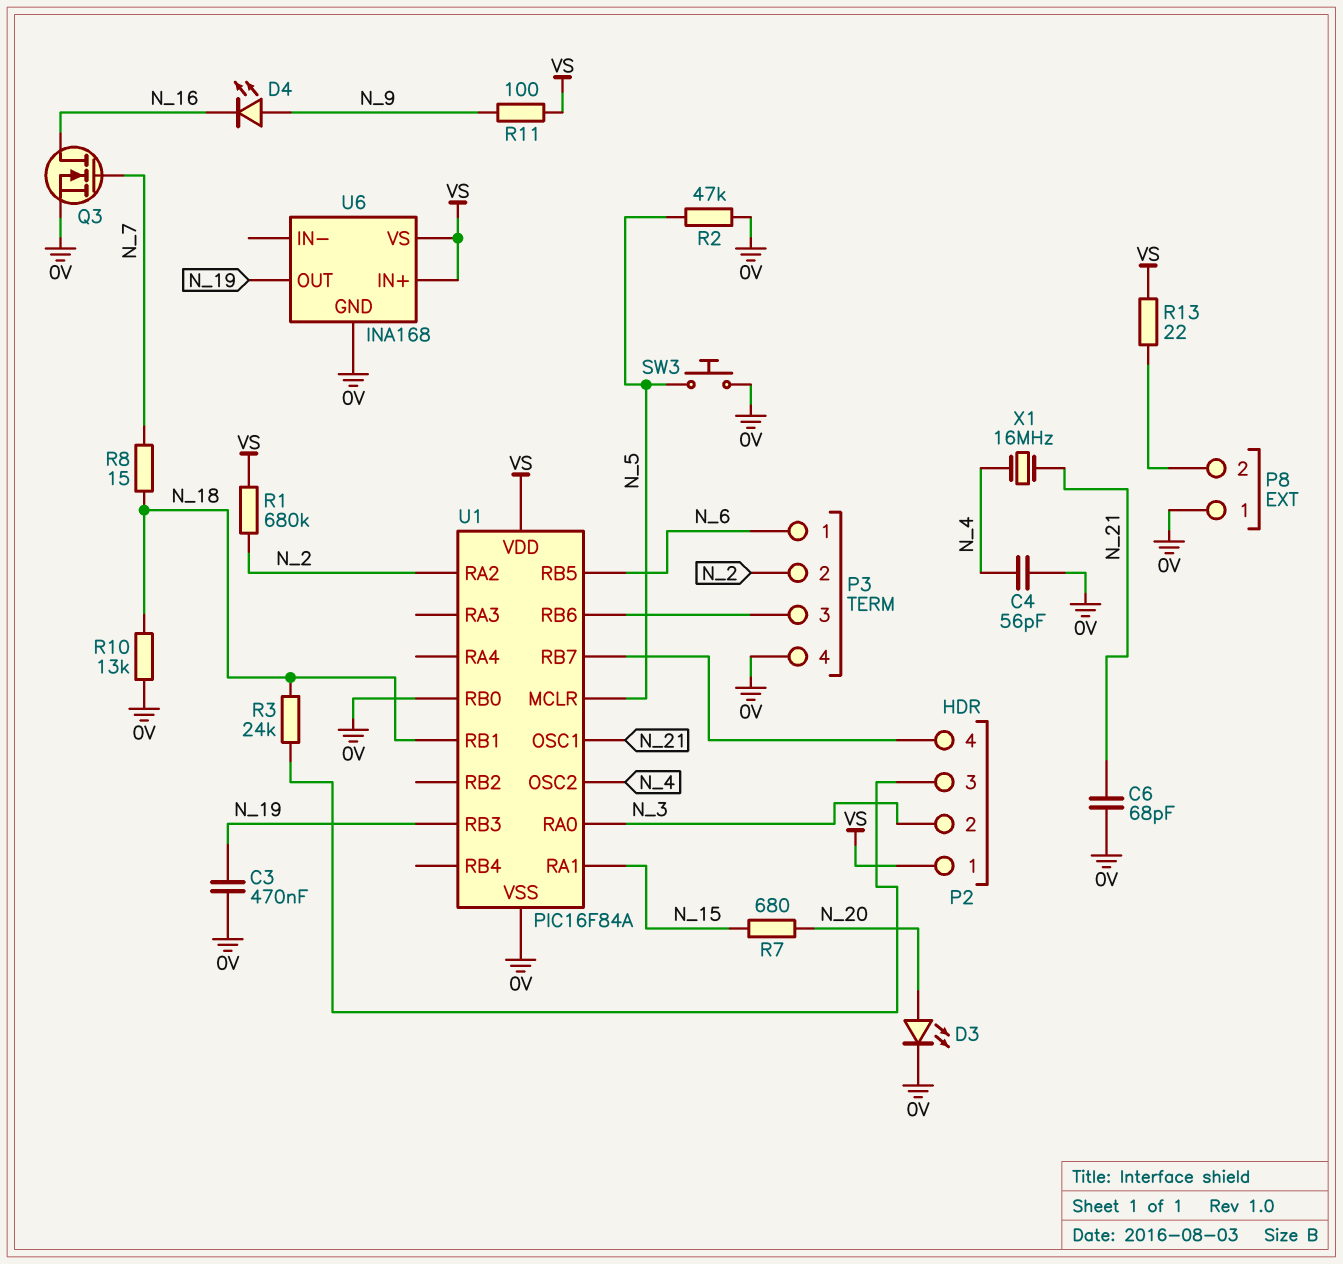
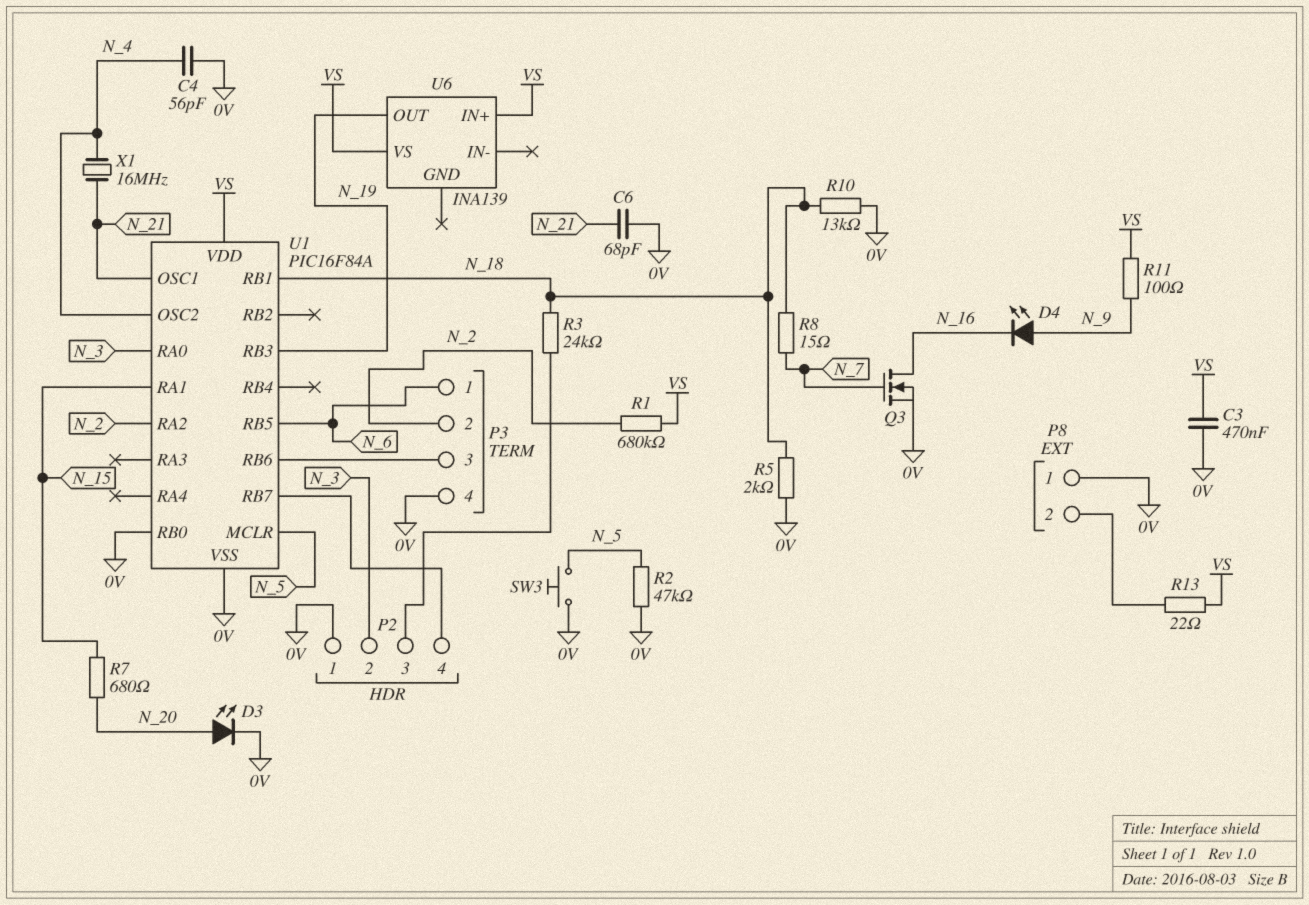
C3: 470nF (0V, N_19) -> 470nF (0V, VS)
P2 pin 1: VS -> 0V
R5: none -> 2k (0V, N_18)
U6: INA168 -> INA139
U6 pin GND: 0V -> none

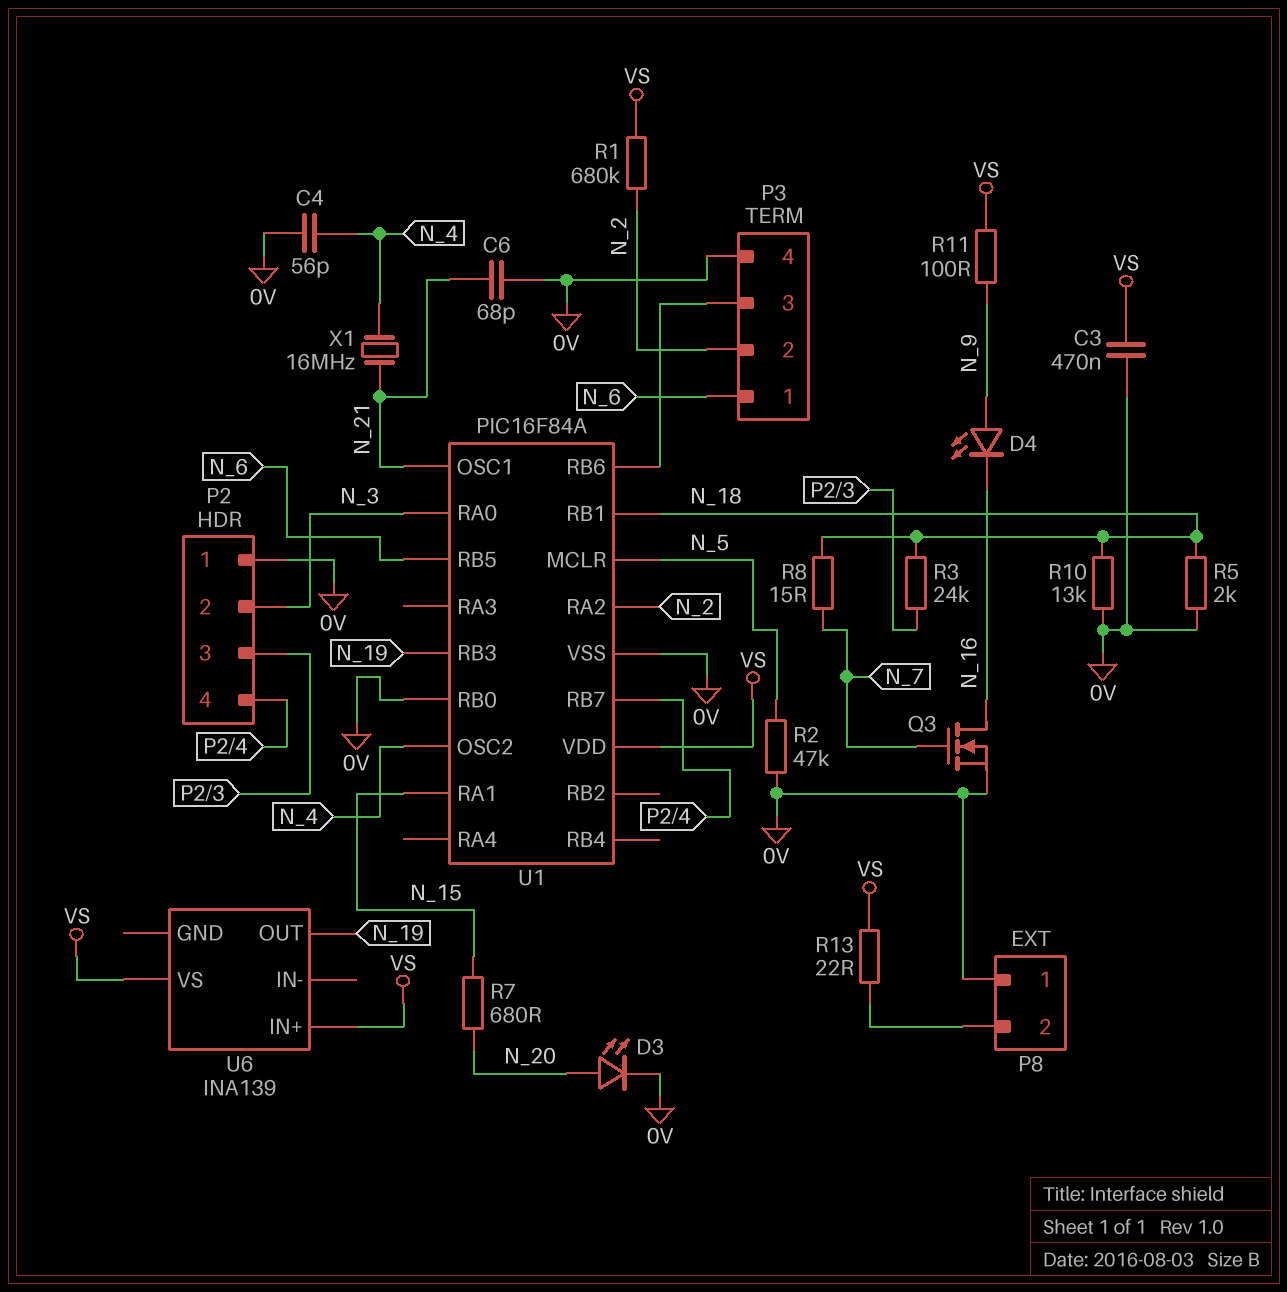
SW3: button (0V, N_5) -> none

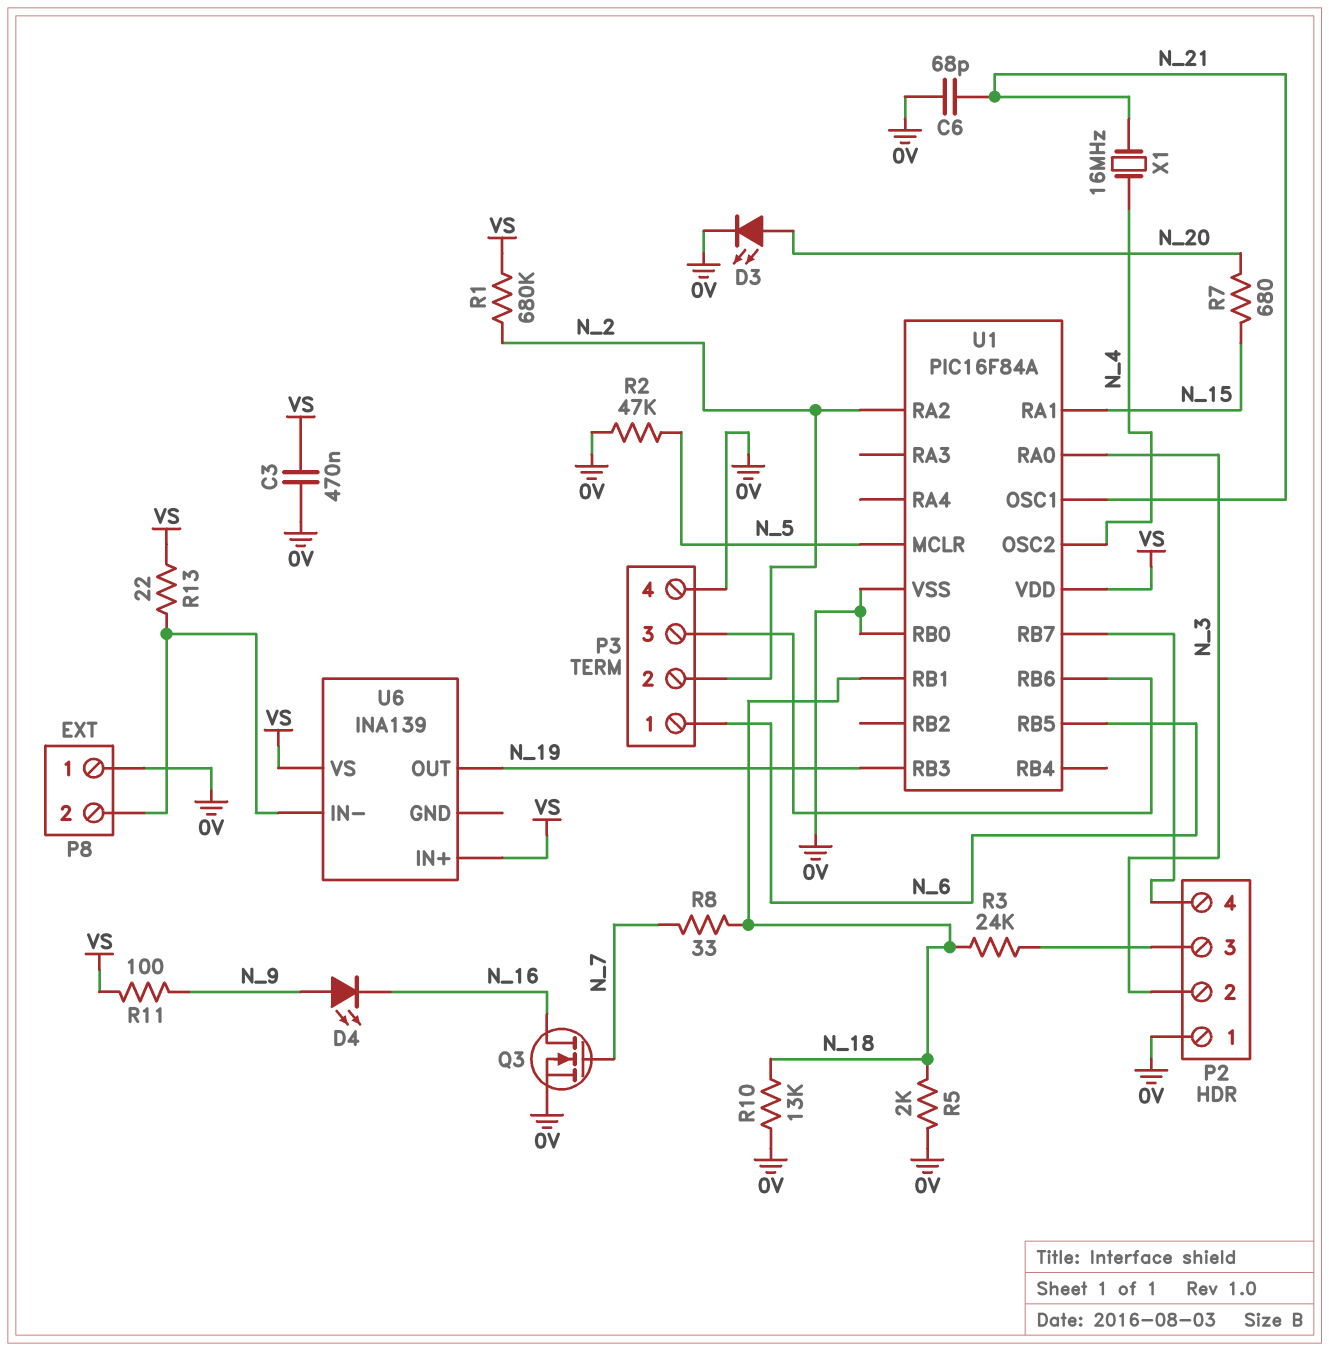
C4: 56pF (0V, N_4) -> none
R8: 15 (N_7, N_18) -> 33 (N_7, N_18)
U6 pin IN-: none -> P8/2

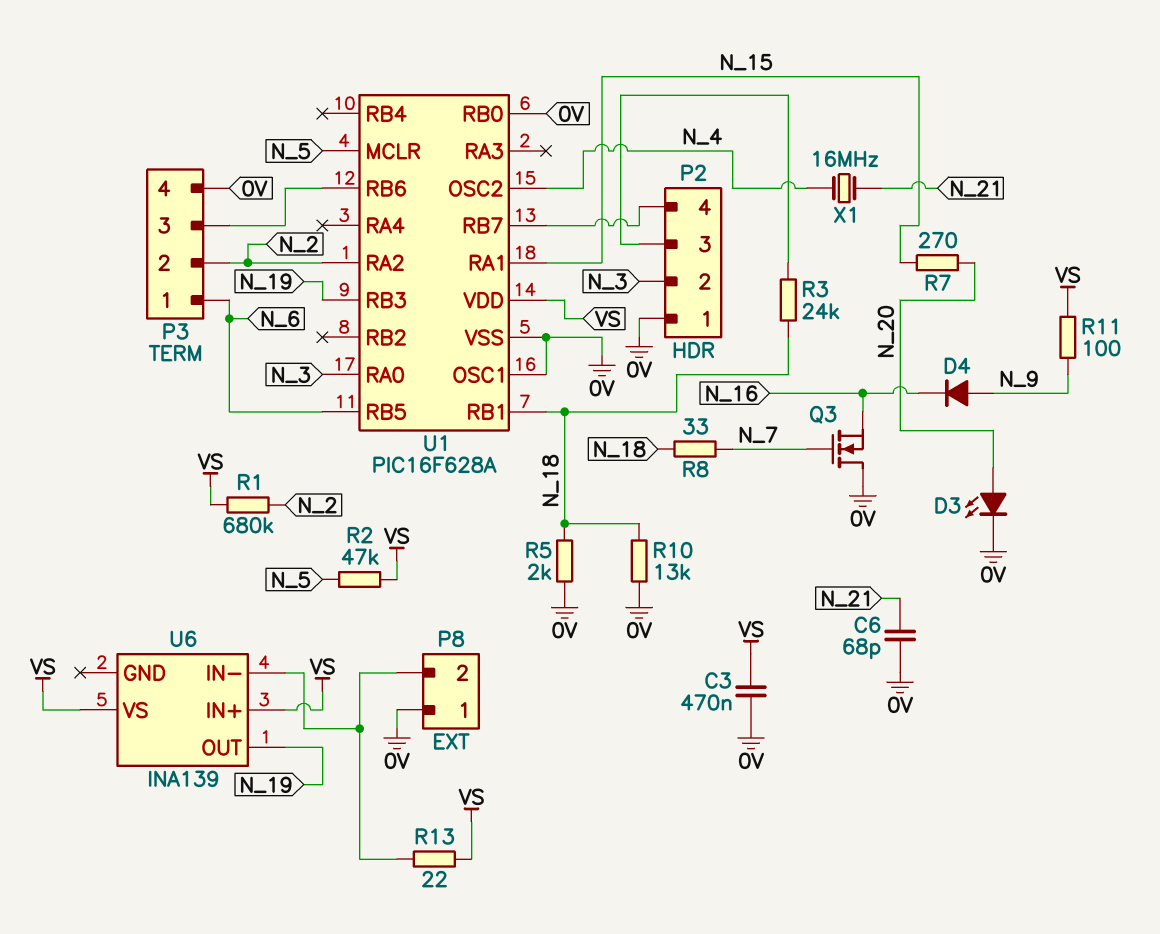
D4: LED (A N_9, K N_16) -> diode (A N_9, K N_16)
Q3: NMOS (G N_7, D N_16, S 0V) -> NMOS (G N_7, D 0V, S N_16)
R2: 47k (0V, N_5) -> 47k (N_5, VS)
R7: 680 (N_15, N_20) -> 270 (N_15, N_20)
U1: PIC16F84A -> PIC16F628A
U1 pin OSC1: N_21 -> 0V

